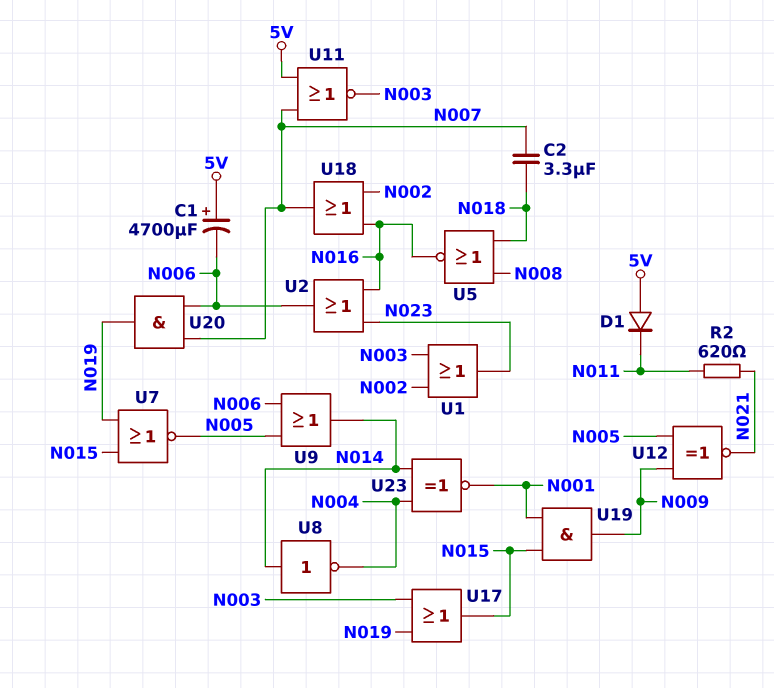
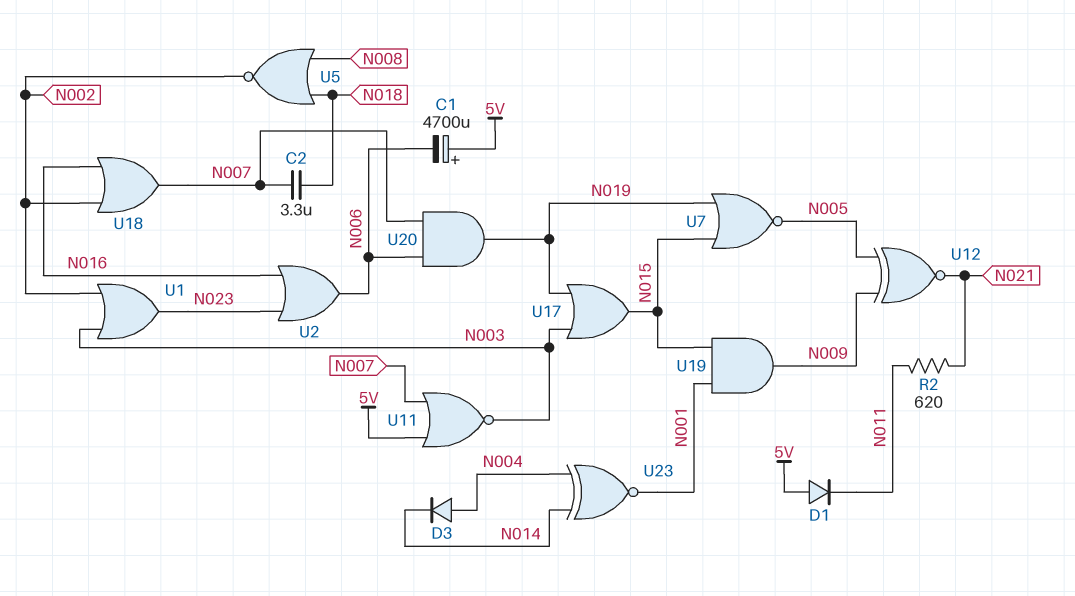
D3: none -> diode (A N004, K N014)
U5: NOR (in N008, in N018, out N016) -> NOR (in N008, in N018, out N002)
U8: NOT (in N014, out N004) -> none
U9: OR (in N005, in N006, out N014) -> none

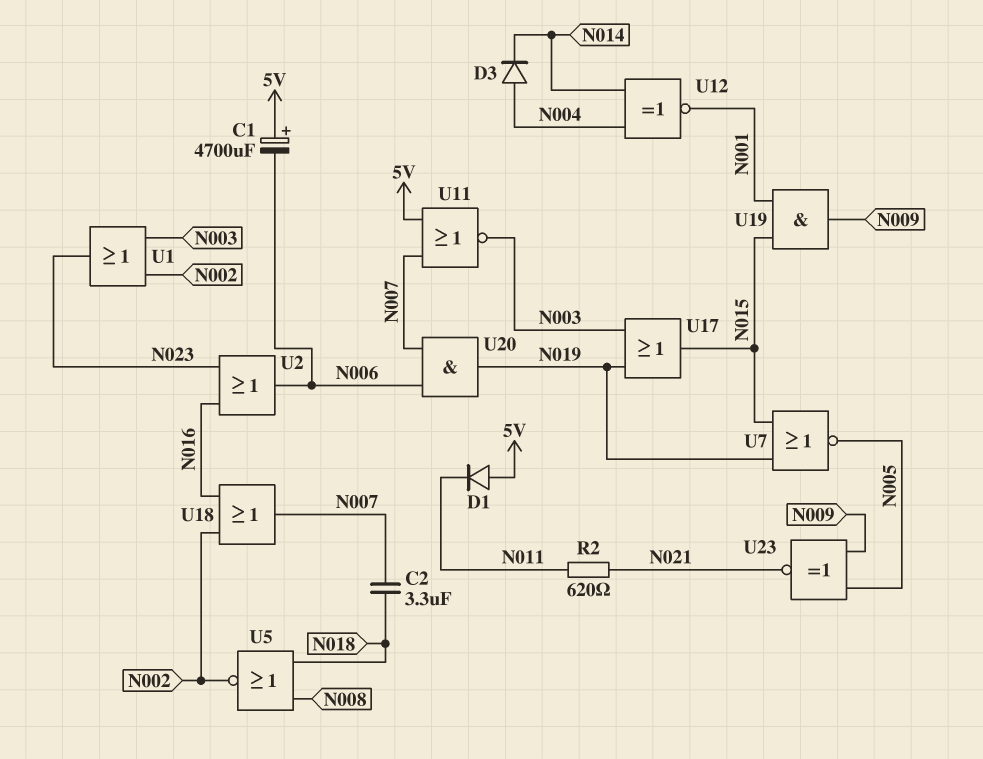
U12: XNOR (in N005, in N009, out N021) -> XNOR (in N004, in N014, out N001)
U23: XNOR (in N004, in N014, out N001) -> XNOR (in N005, in N009, out N021)

